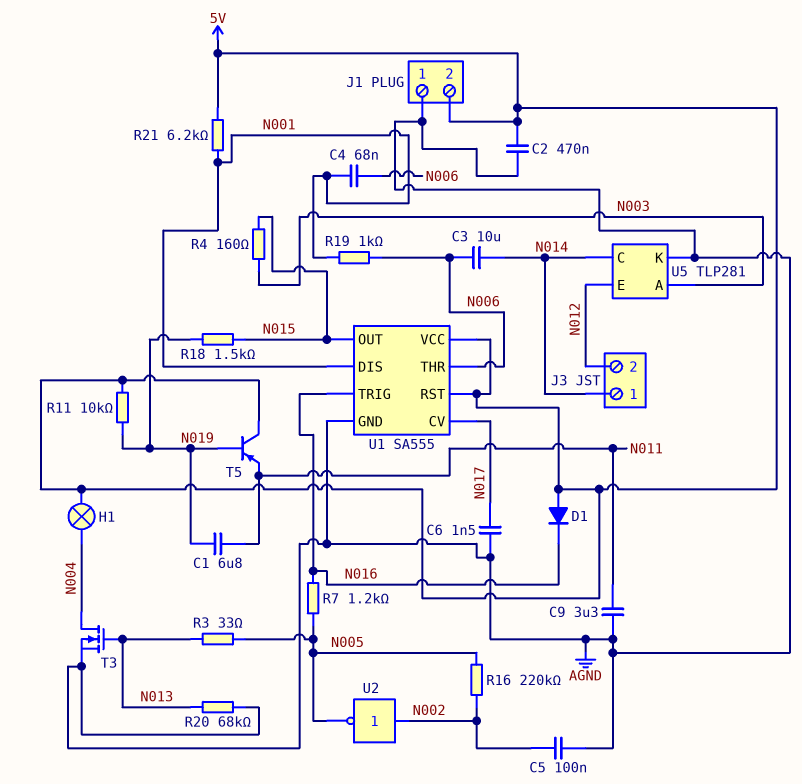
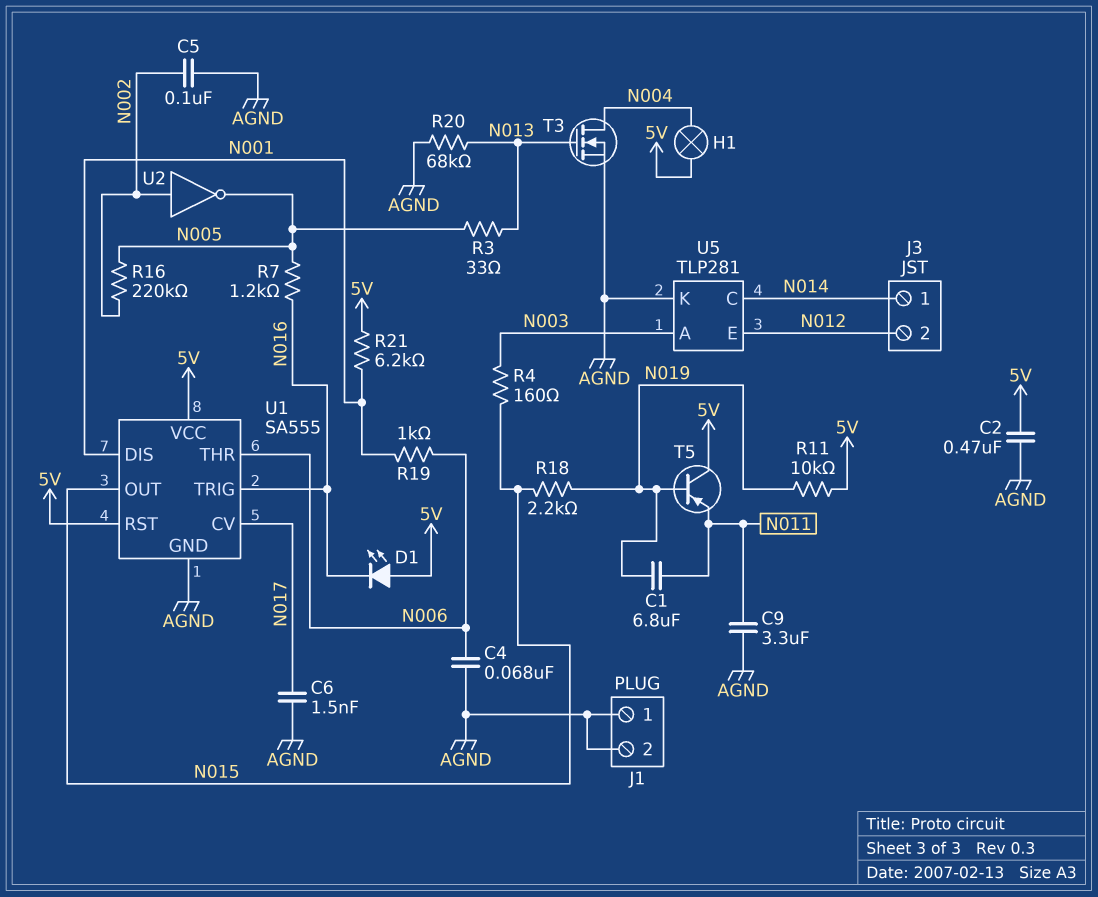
C3: 10uF (N006, N014) -> none
C4: 68nF (N001, N006) -> 68nF (AGND, N006)
D1: diode (A 5V, K N016) -> LED (A 5V, K N016)
J1 pin 2: 5V -> AGND
R18: 1.5k (N015, N019) -> 2.2k (N015, N019)

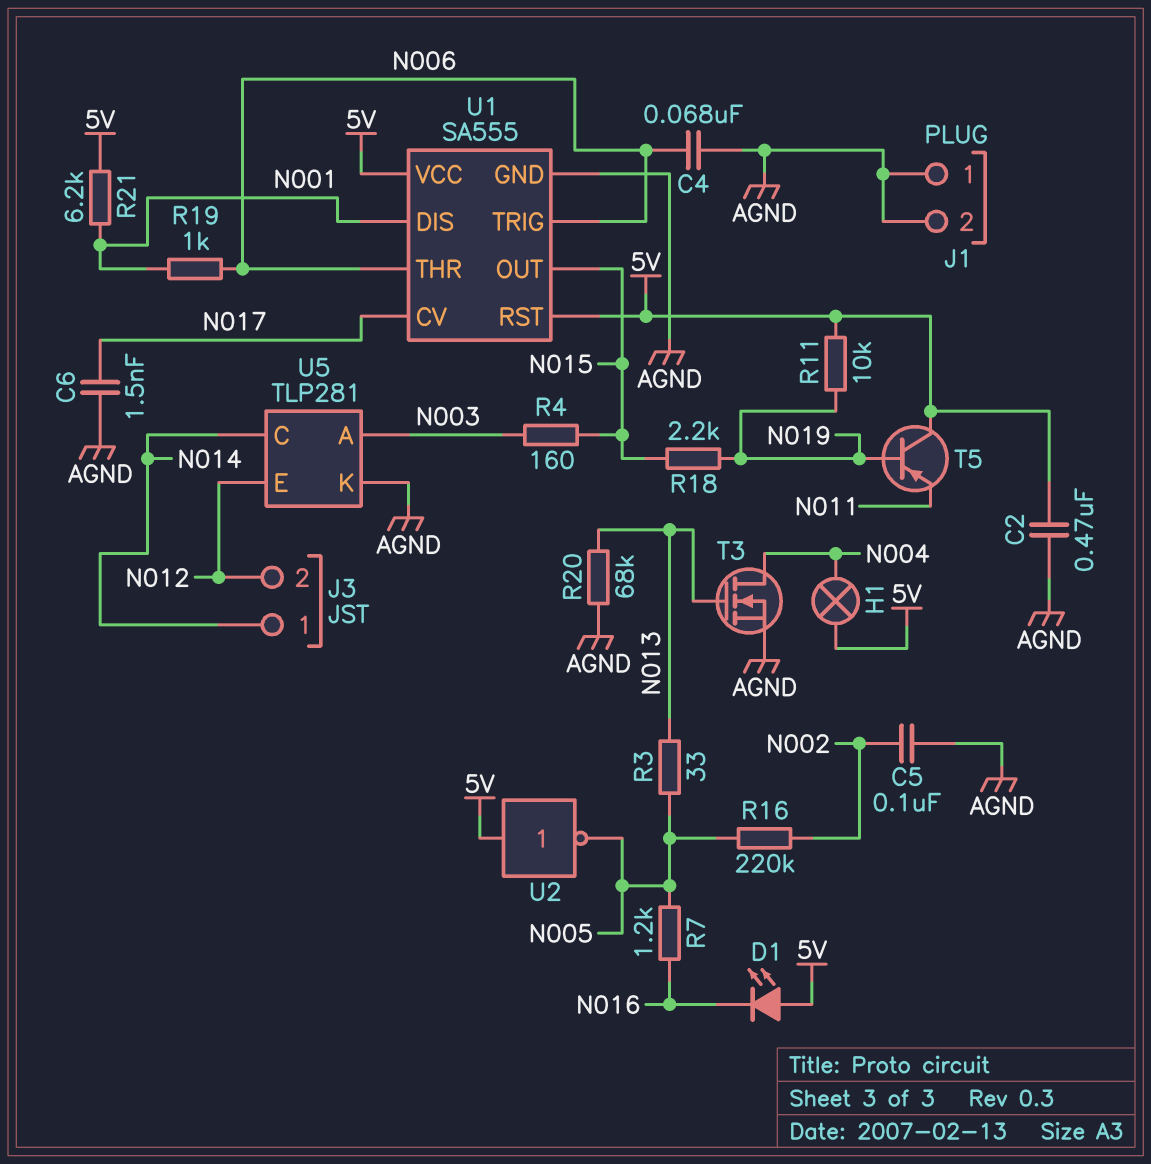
C1: 6.8uF (N011, N019) -> none
C9: 3.3uF (AGND, N011) -> none
U1 pin TRIG: N016 -> N006
U2: NOT (in N002, out N005) -> NOT (in 5V, out N005)

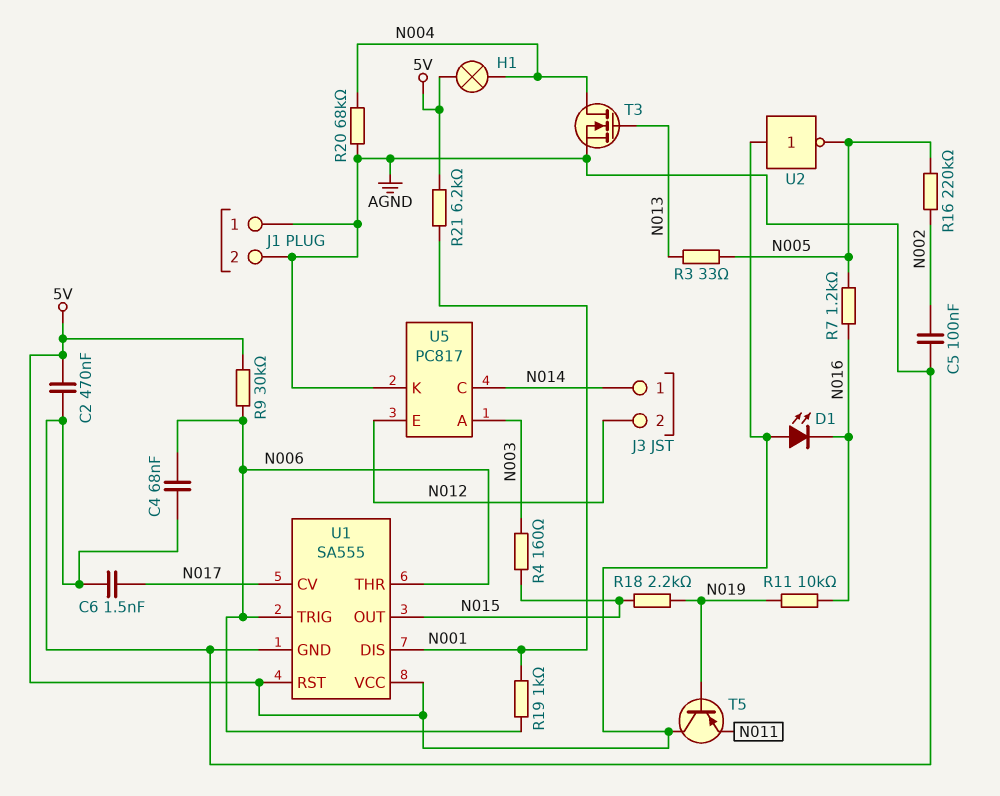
R9: none -> 30k (5V, N006)
R11: 10k (5V, N019) -> 10k (N016, N019)
R20: 68k (AGND, N013) -> 68k (AGND, N004)
U5: TLP281 -> PC817

